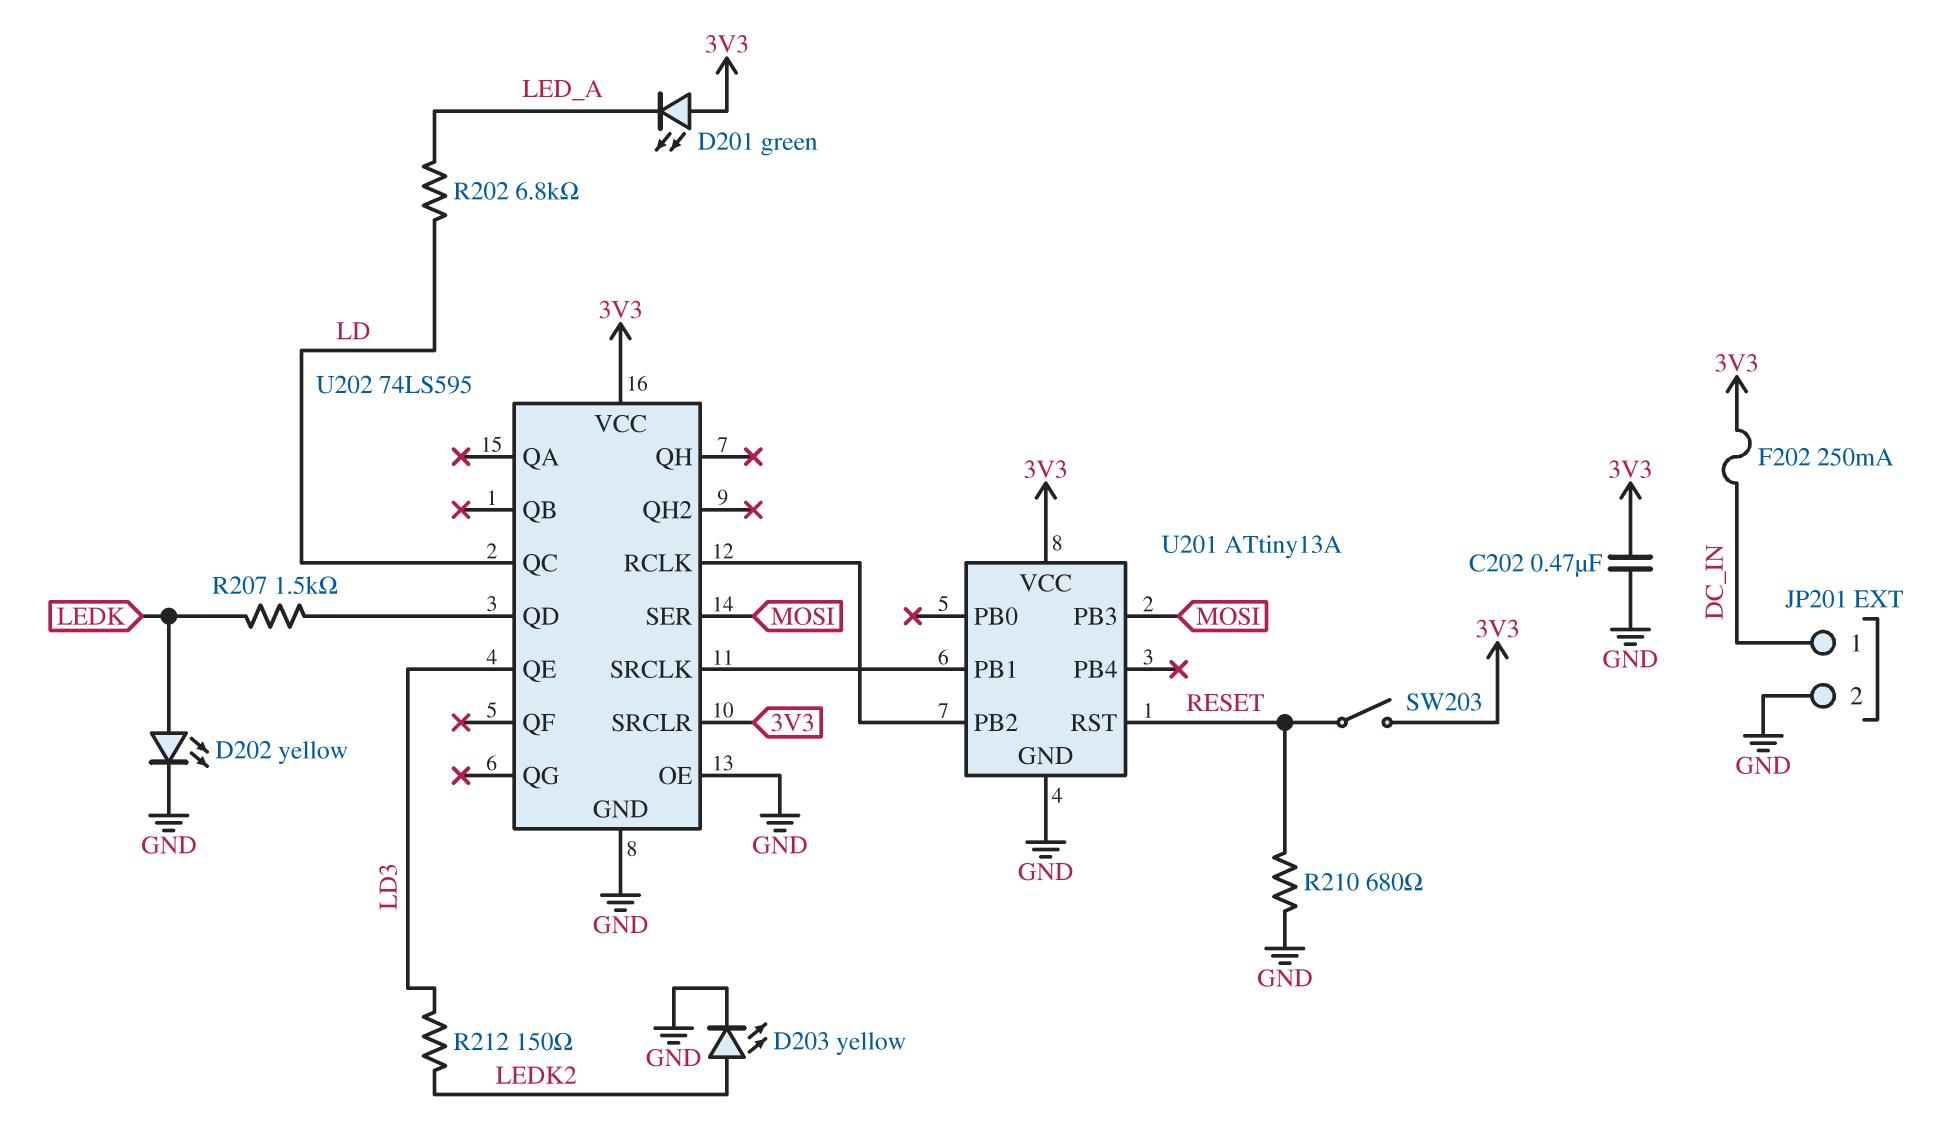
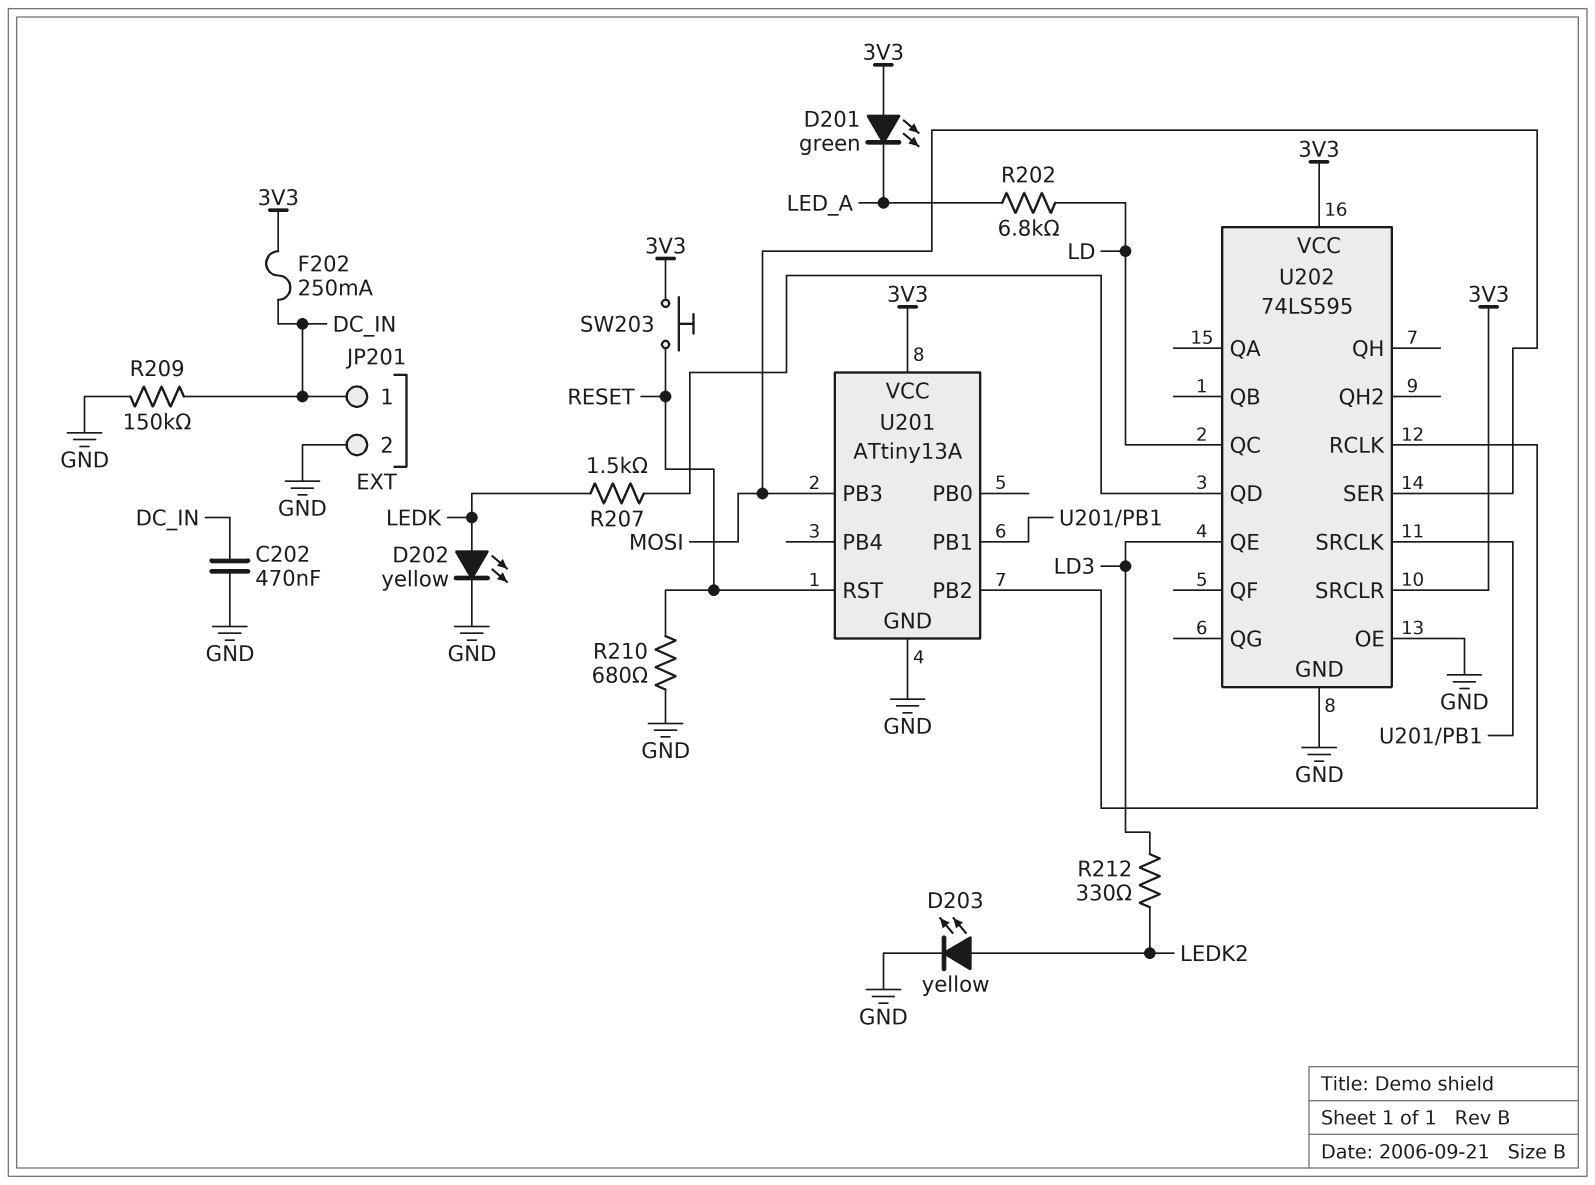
C202: 470nF (3V3, GND) -> 470nF (DC_IN, GND)
R209: none -> 150k (DC_IN, GND)
R212: 150 (LD3, LEDK2) -> 330 (LD3, LEDK2)
SW203: switch (3V3, RESET) -> button (3V3, RESET)

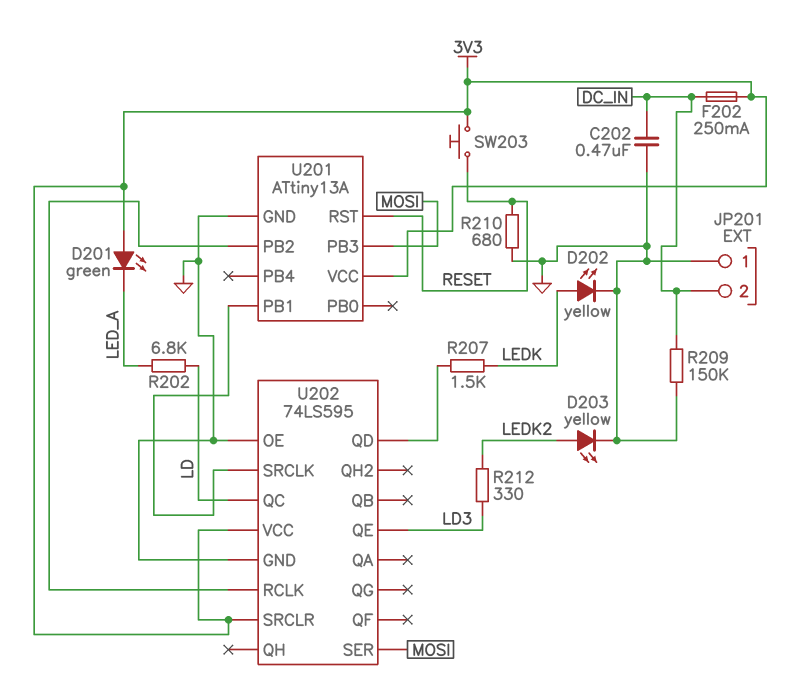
JP201 pin 1: DC_IN -> GND
JP201 pin 2: GND -> DC_IN

